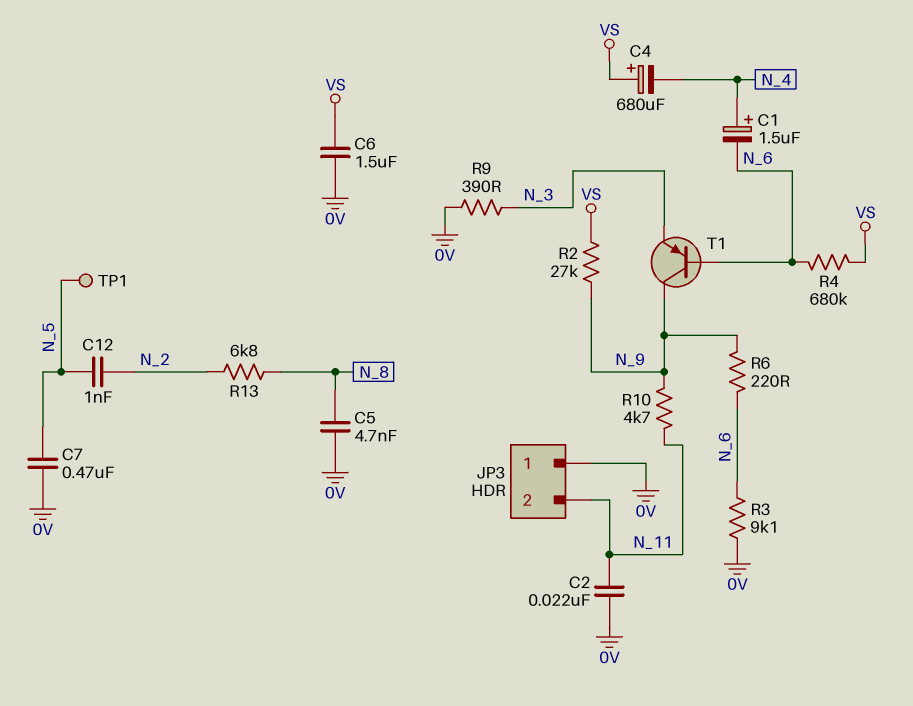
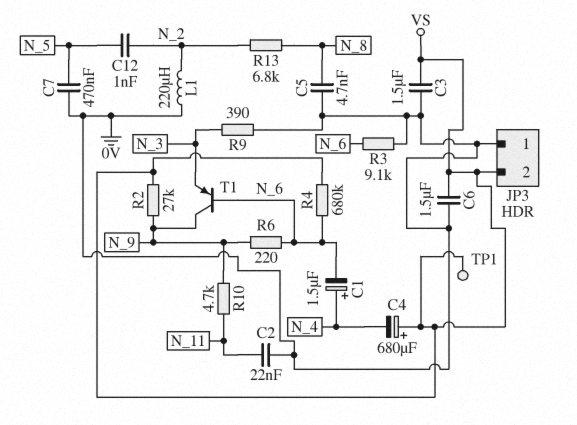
C3: none -> 1.5uF (0V, VS)
JP3 pin 2: N_11 -> VS
L1: none -> 220uH (0V, N_2)
TP1: test point (N_5) -> test point (VS)

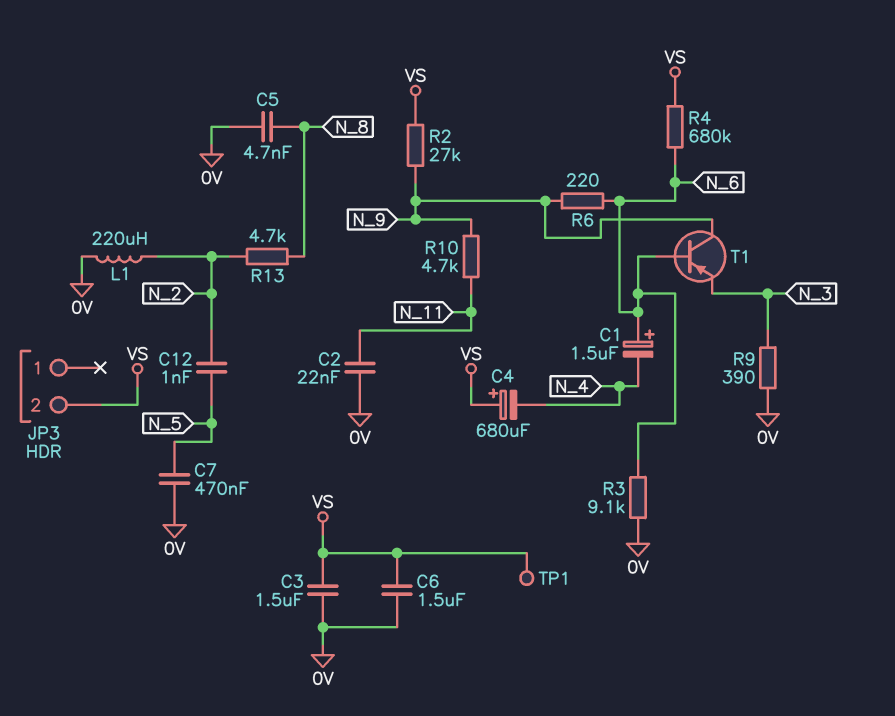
C1: 1.5uF (plus N_4, minus N_6) -> 1.5uF (plus N_6, minus N_4)
JP3 pin 1: 0V -> none
R13: 6.8k (N_2, N_8) -> 4.7k (N_2, N_8)

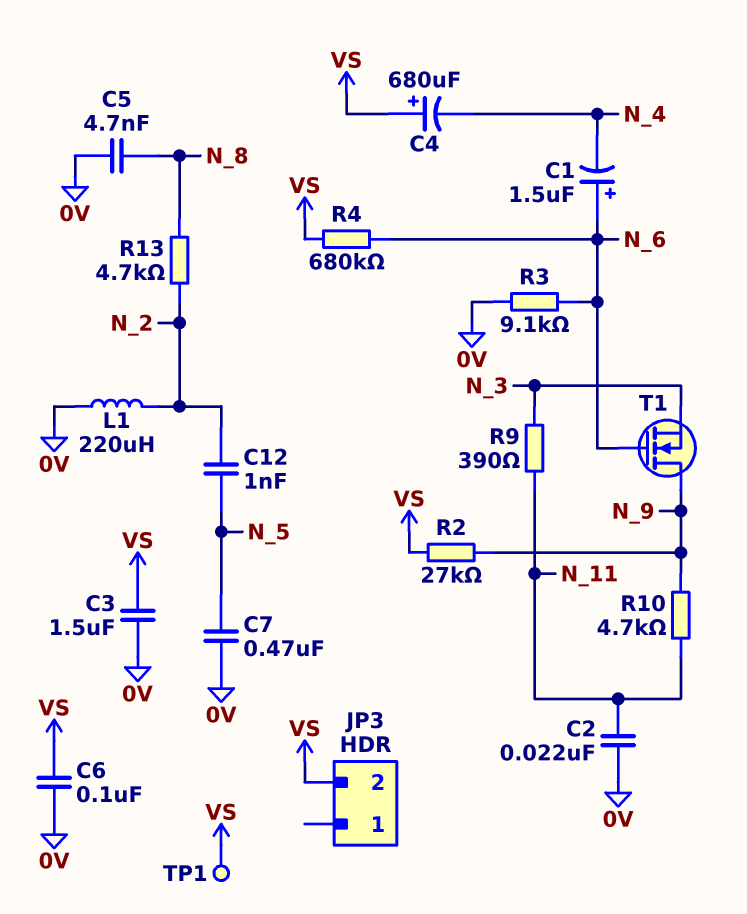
C6: 1.5uF (0V, VS) -> 100nF (0V, VS)
R6: 220 (N_6, N_9) -> none
R9: 390 (0V, N_3) -> 390 (N_3, N_11)
T1: PNP (B N_6, C N_9, E N_3) -> NMOS (G N_6, D N_9, S N_3)

